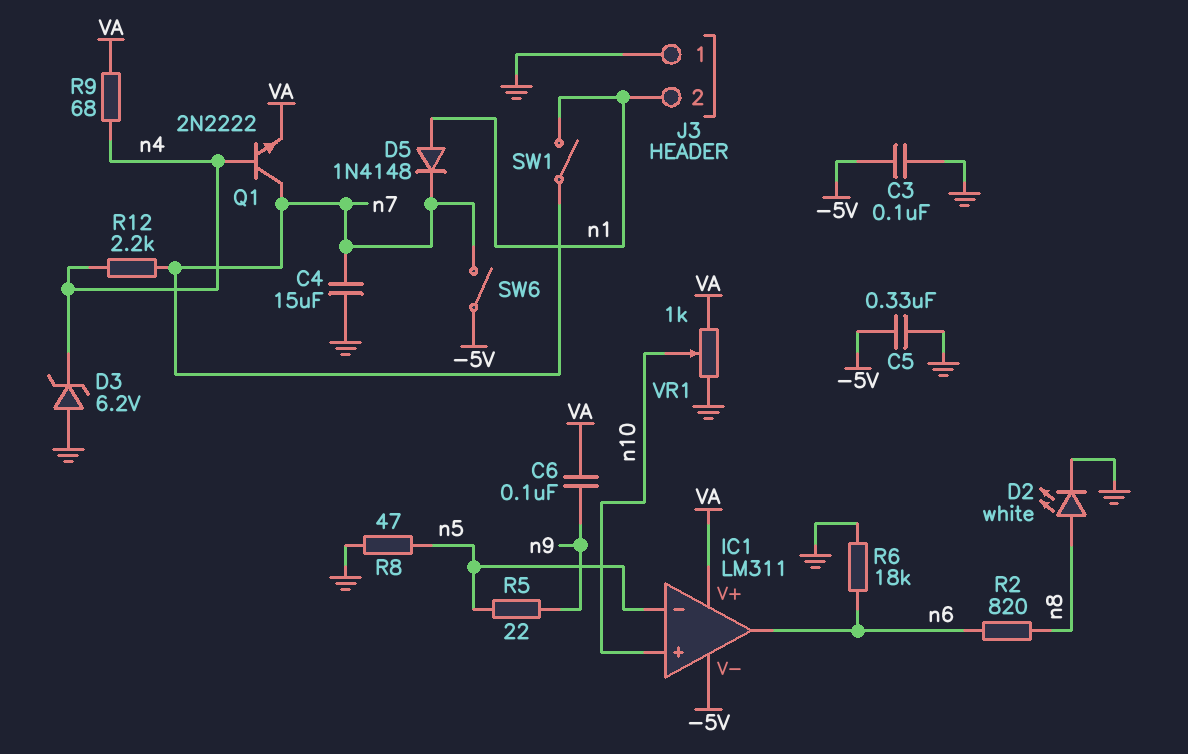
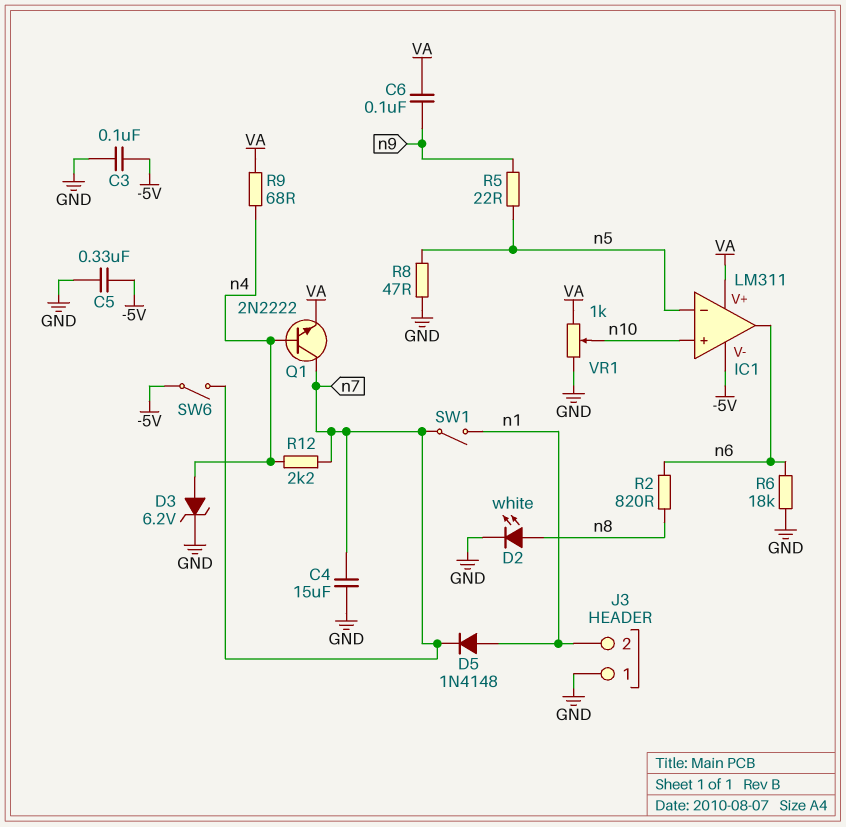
D3: zener 6.2V (A GND, K n4) -> zener 6.2V (A n4, K GND)

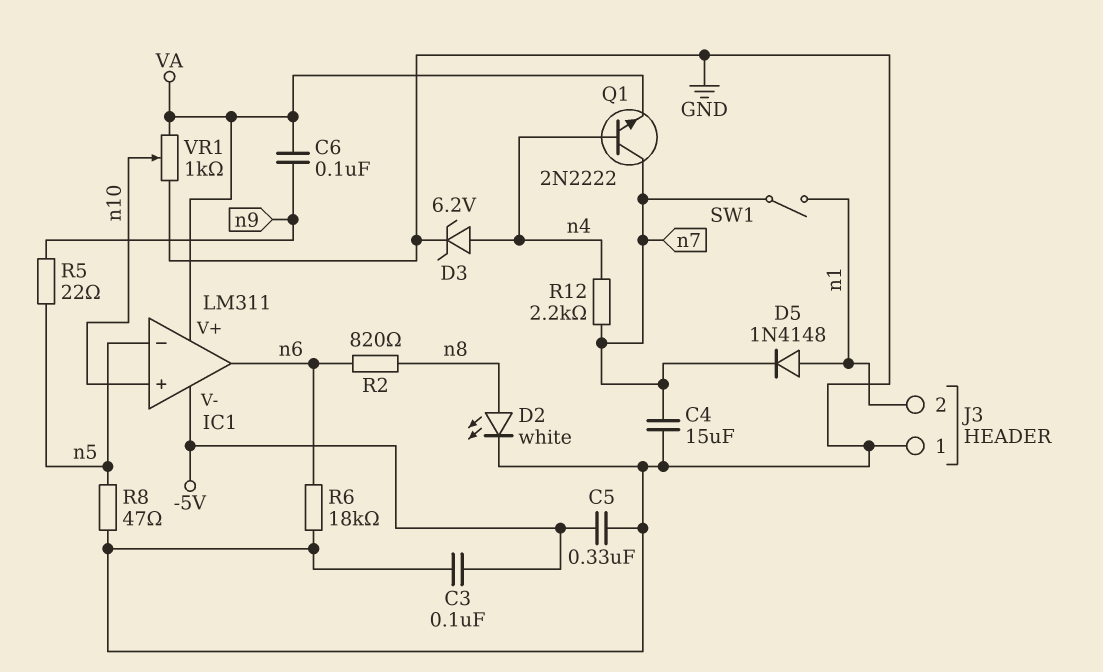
R9: 68 (VA, n4) -> none
SW6: switch (-5V, n7) -> none

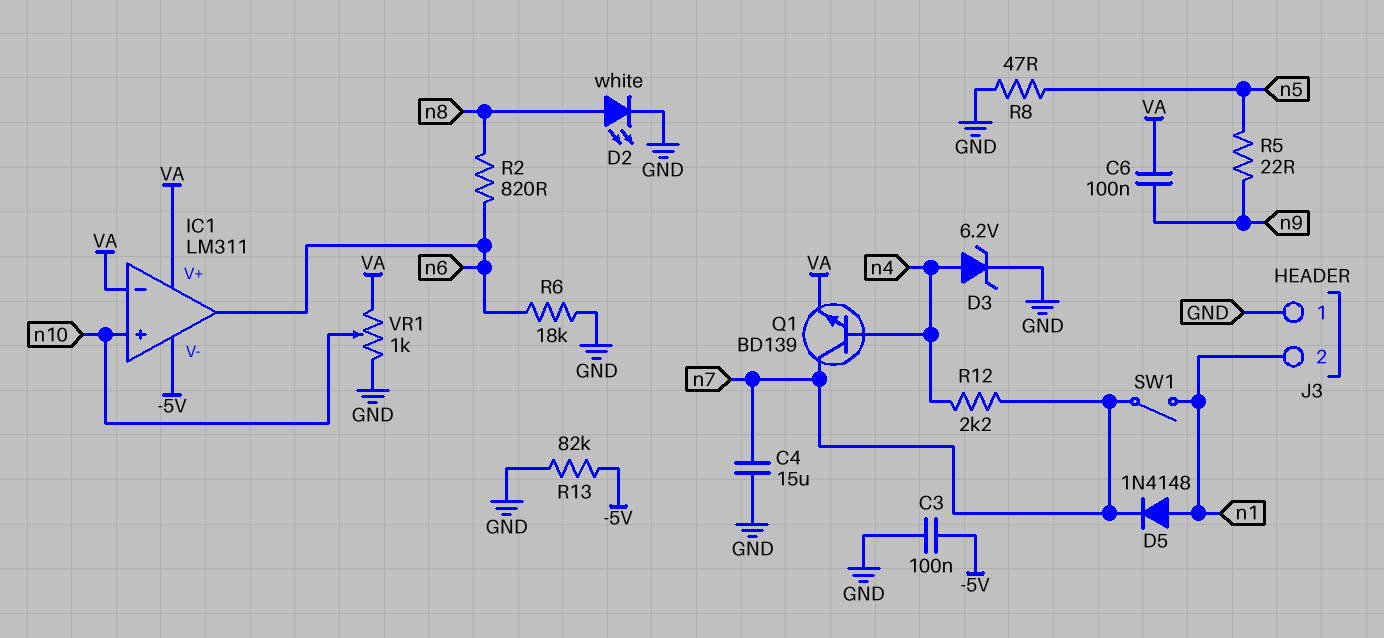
C5: 330nF (-5V, GND) -> none
IC1 pin in-: n5 -> VA
Q1: NPN 2N2222 (B n4, C n7, E VA) -> NPN BD139 (B n4, C n7, E VA)
R13: none -> 82k (-5V, GND)

